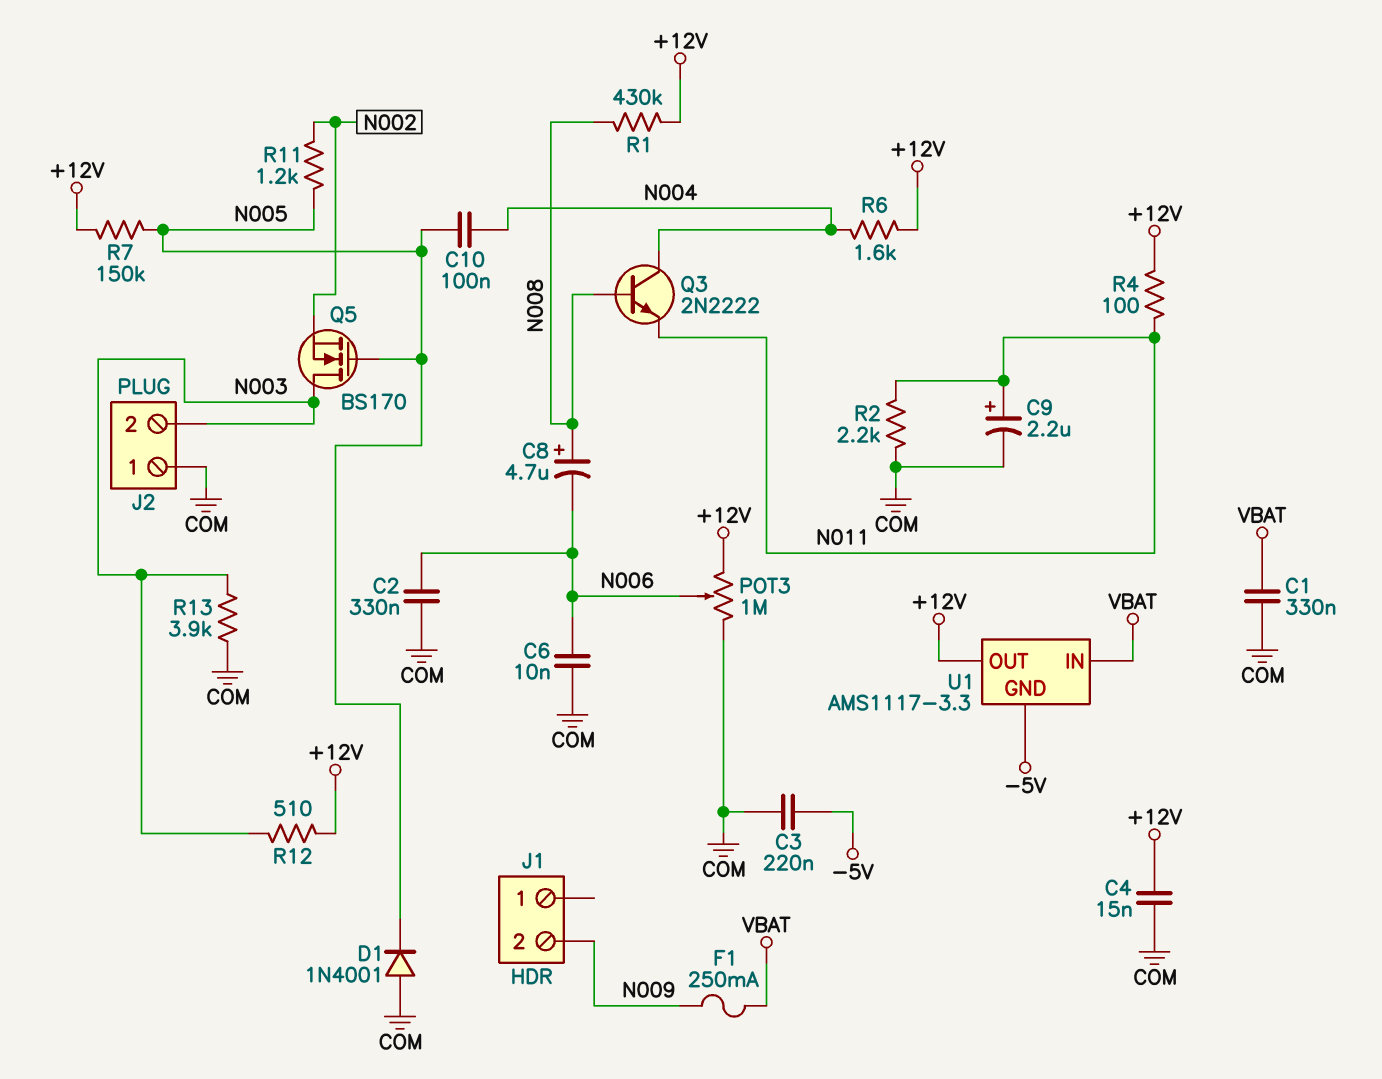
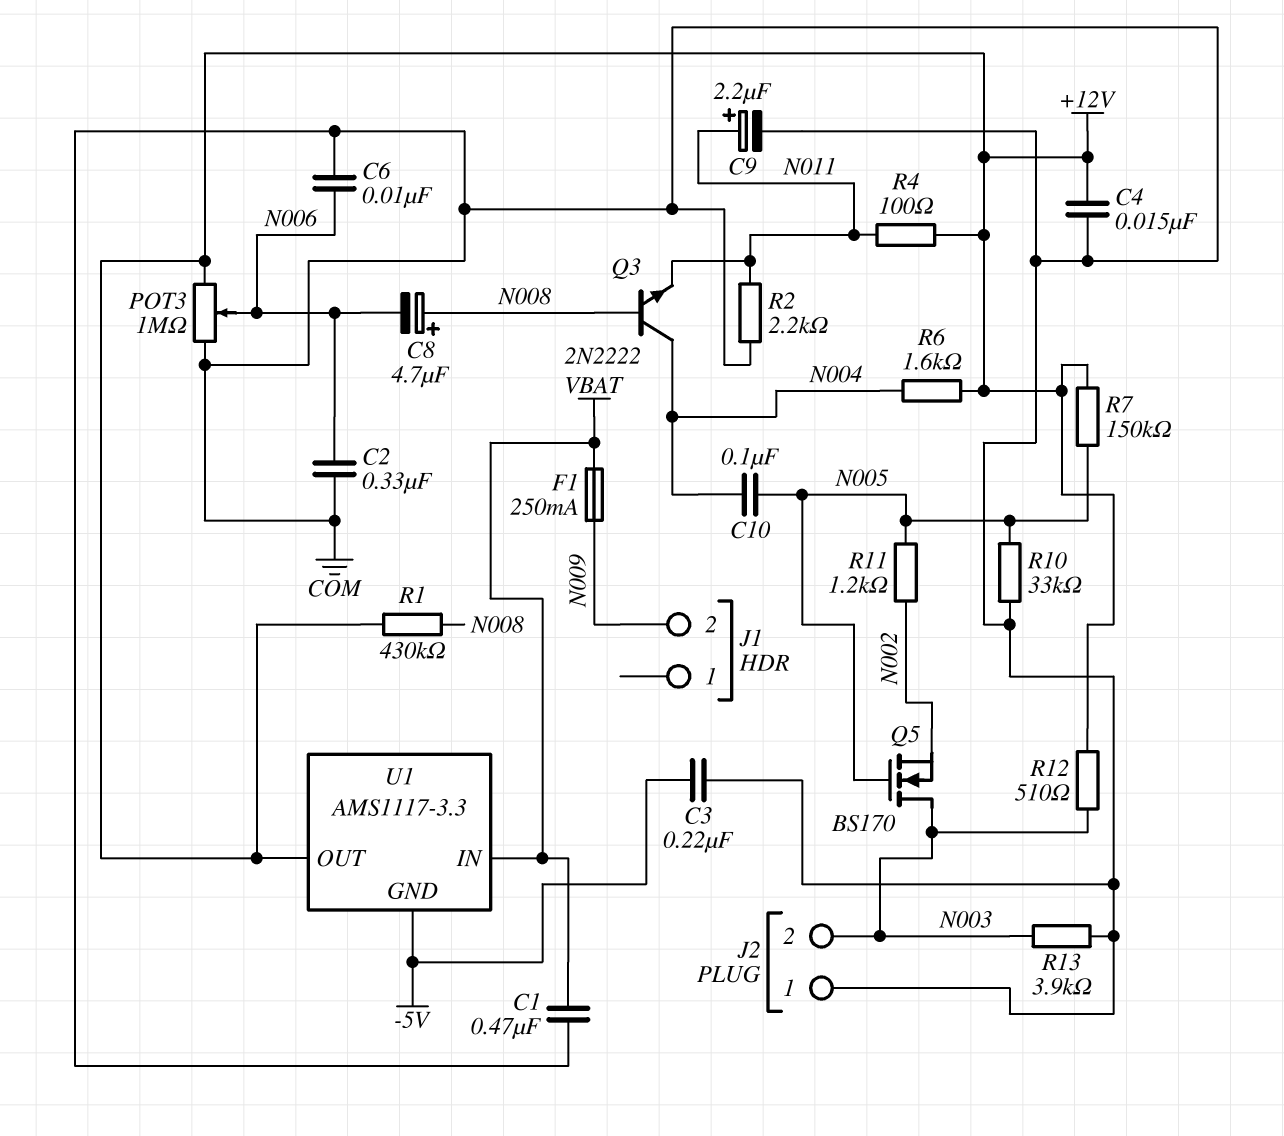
C1: 330nF (COM, VBAT) -> 470nF (COM, VBAT)
D1: diode 1N4001 (A COM, K N005) -> none
R10: none -> 33k (COM, N005)

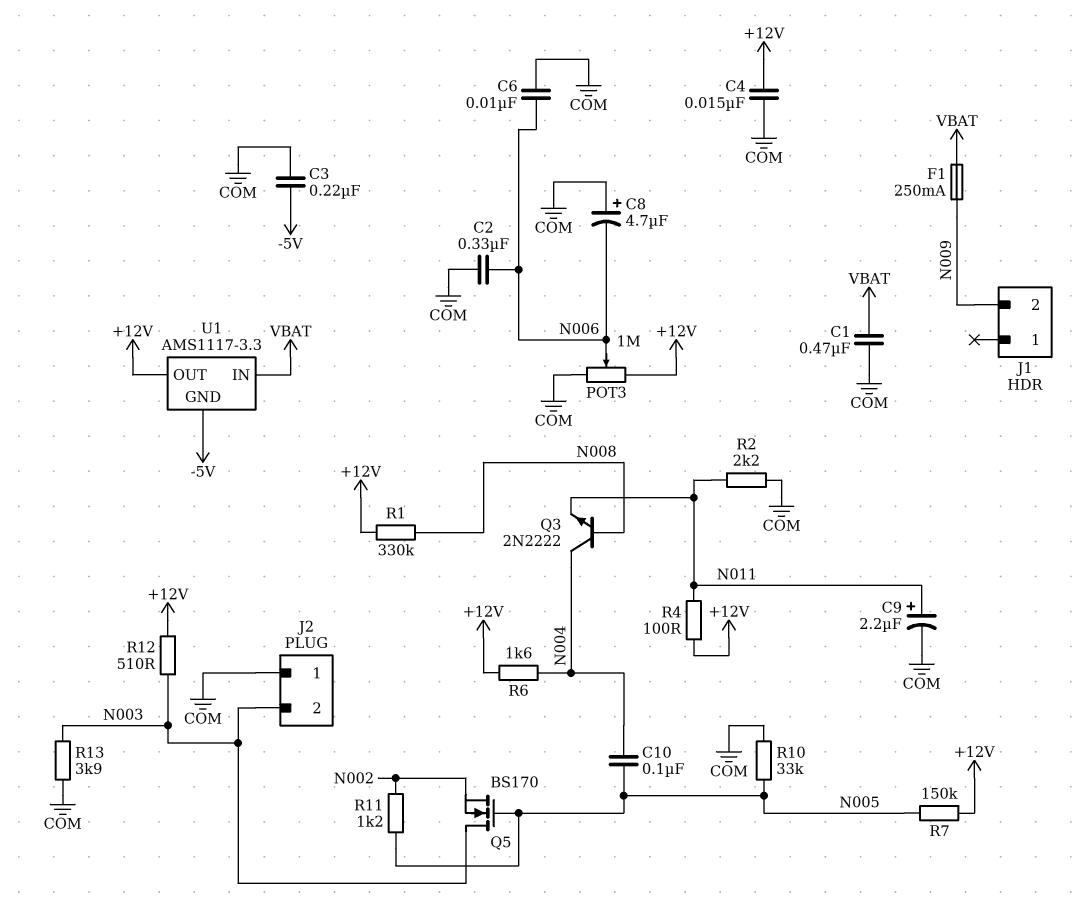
C8: 4.7uF (plus N008, minus N006) -> 4.7uF (plus COM, minus N006)
R1: 430k (+12V, N008) -> 330k (+12V, N008)

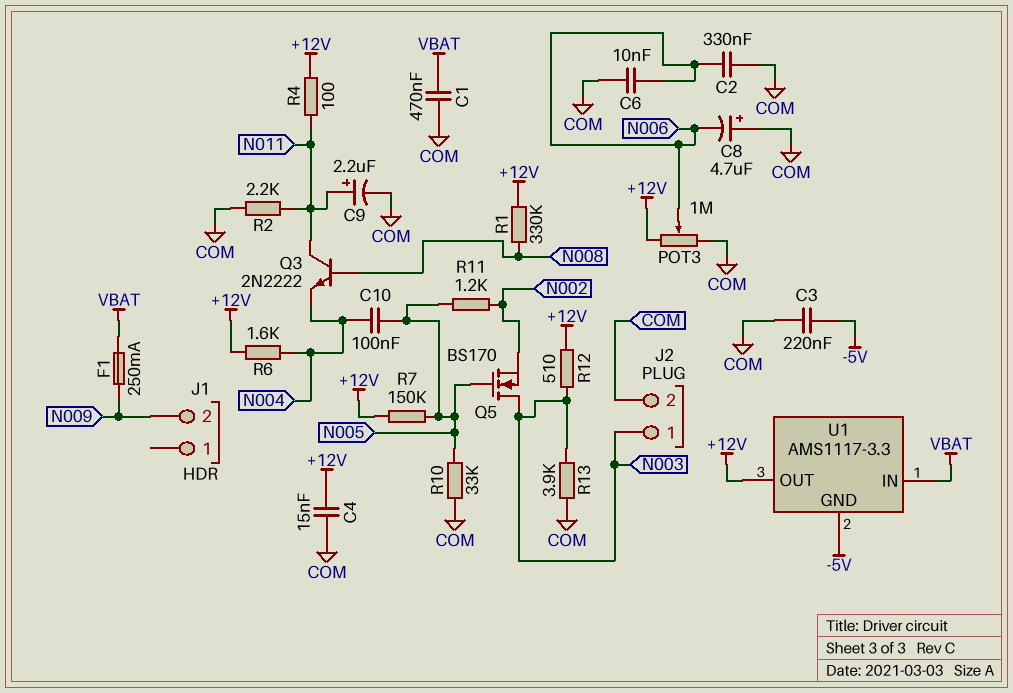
J2 pin 1: COM -> N003
J2 pin 2: N003 -> COM
Q3: NPN 2N2222 (B N008, C N004, E N011) -> NPN 2N2222 (B N008, C N011, E N004)

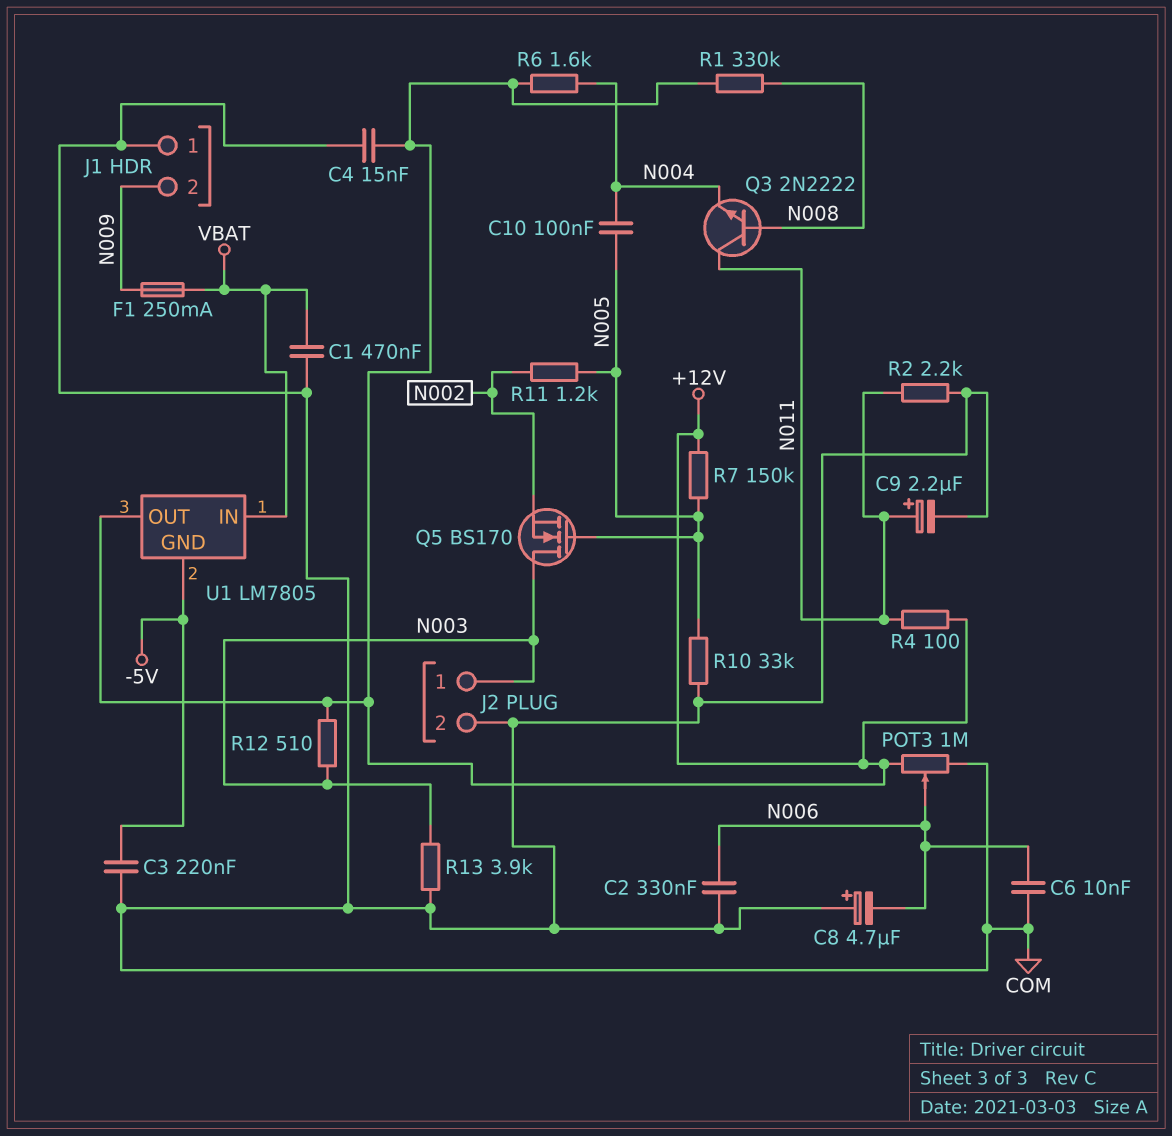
J1 pin 1: none -> COM
U1: AMS1117-3.3 -> LM7805

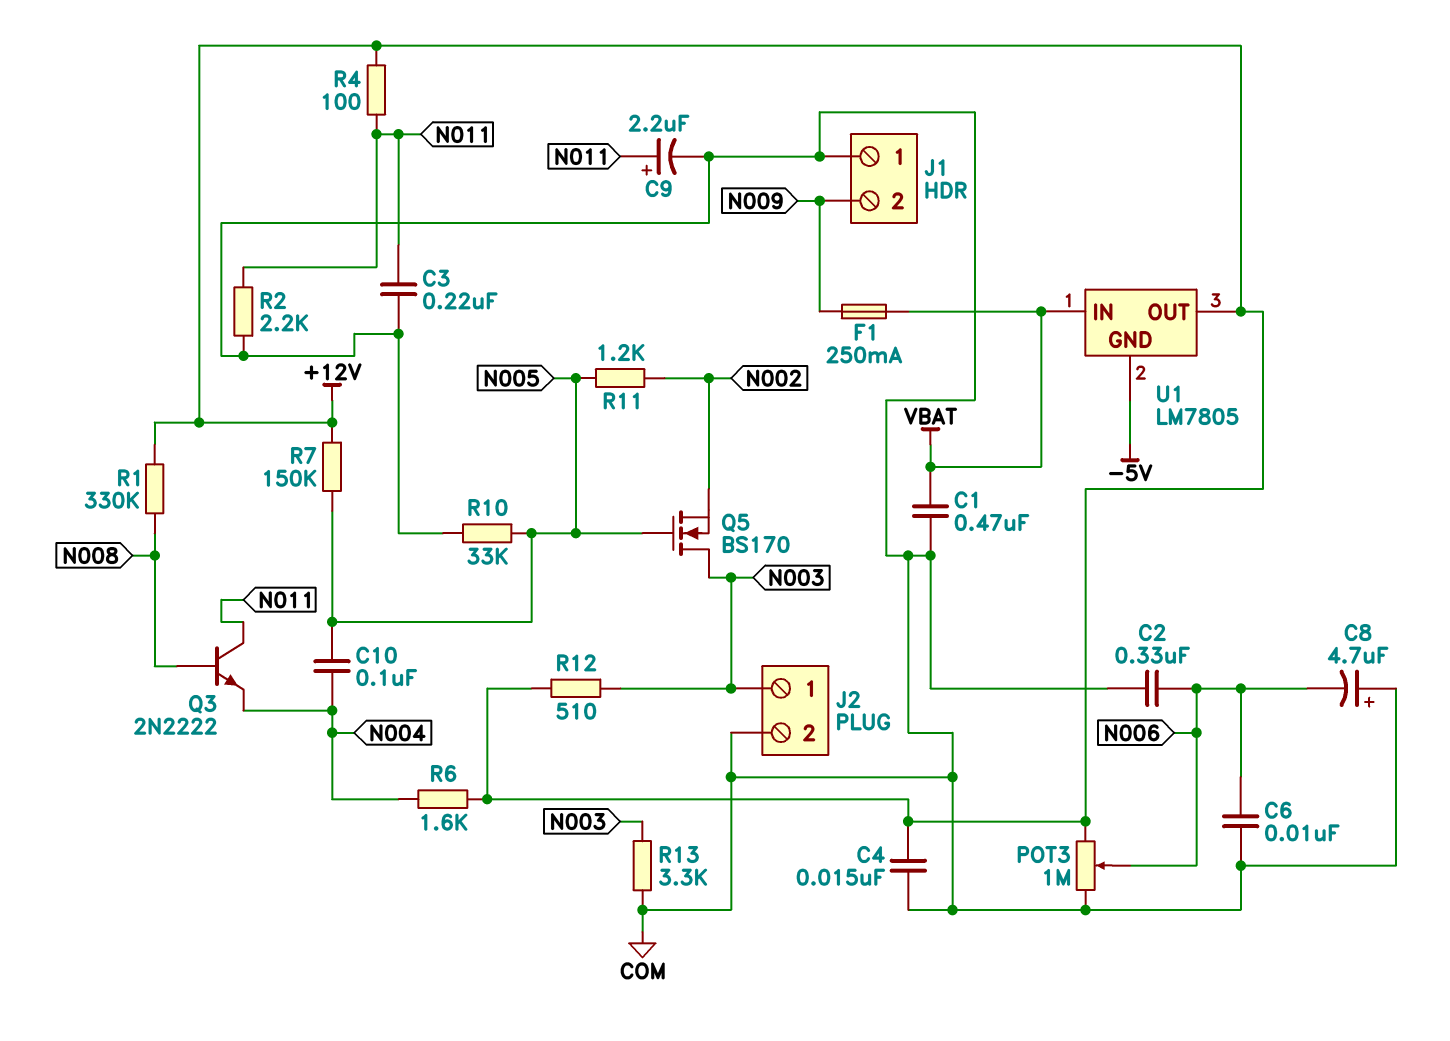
C3: 220nF (-5V, COM) -> 220nF (COM, N011)
R13: 3.9k (COM, N003) -> 3.3k (COM, N003)

